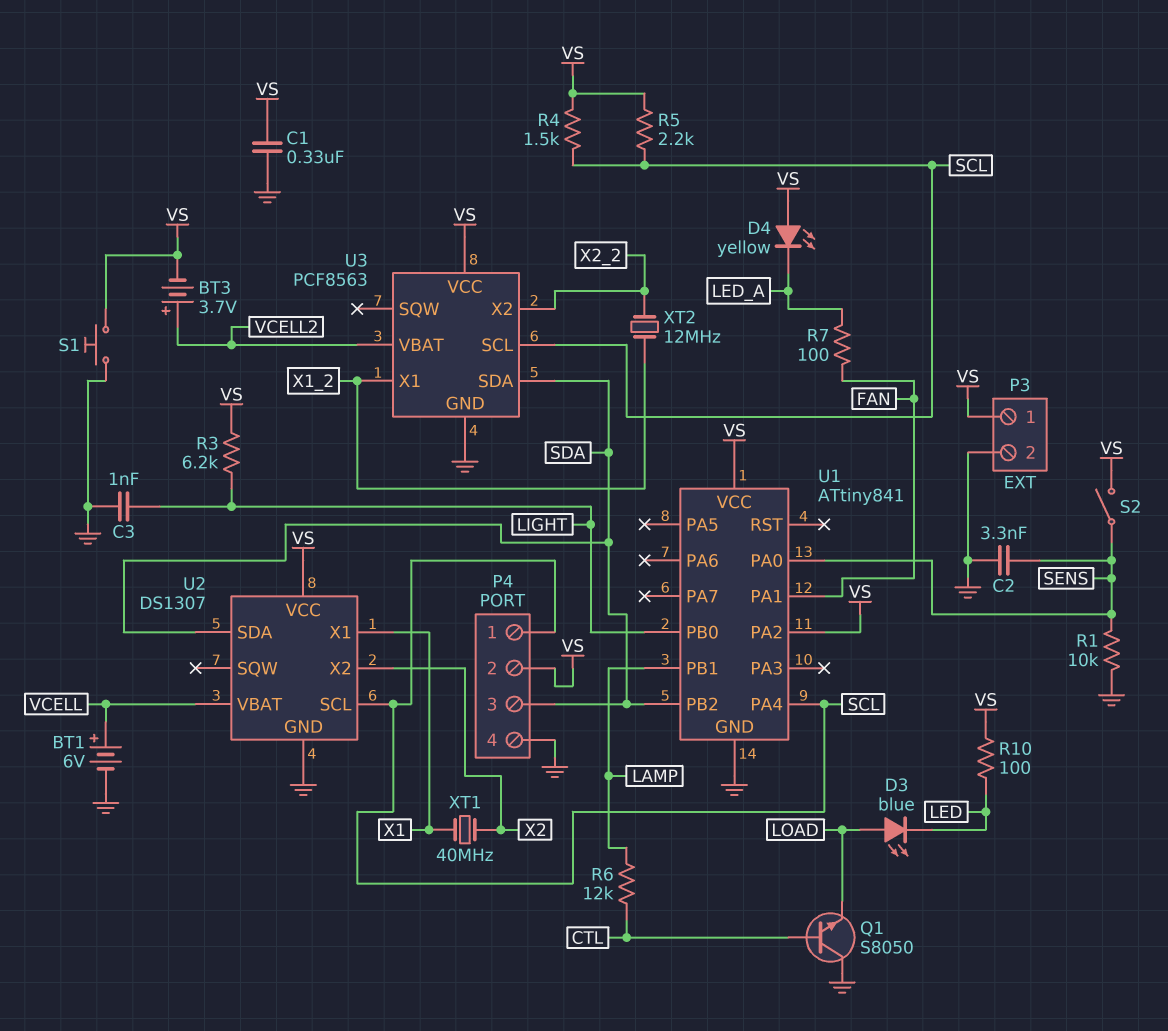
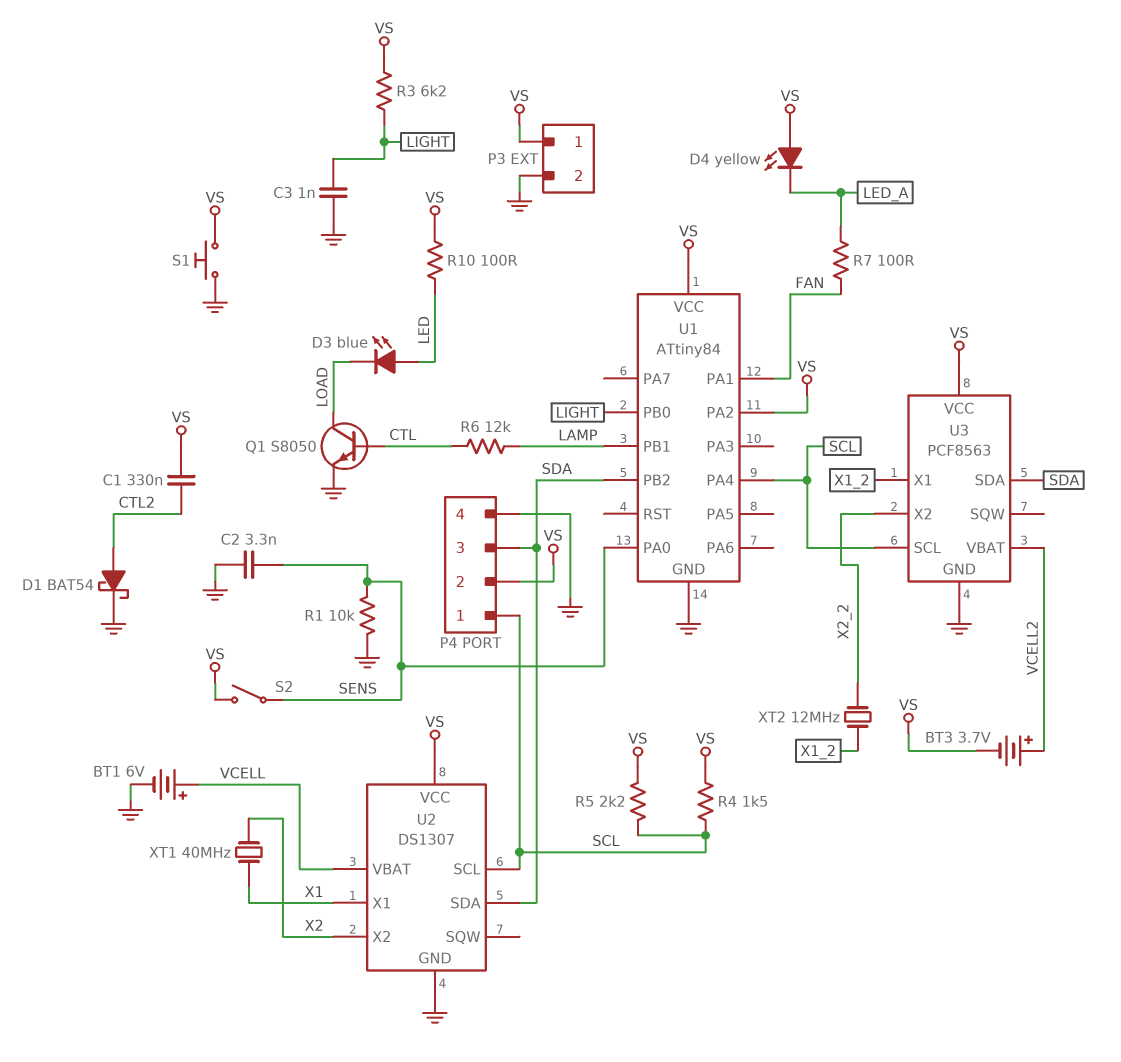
C1: 330nF (GND, VS) -> 330nF (CTL2, VS)
D1: none -> schottky BAT54 (A CTL2, K GND)
D3: LED blue (A LOAD, K LED) -> LED blue (A LED, K LOAD)
Q1: NPN S8050 (B CTL, C GND, E LOAD) -> NPN S8050 (B CTL, C LOAD, E GND)
U1: ATtiny841 -> ATtiny84

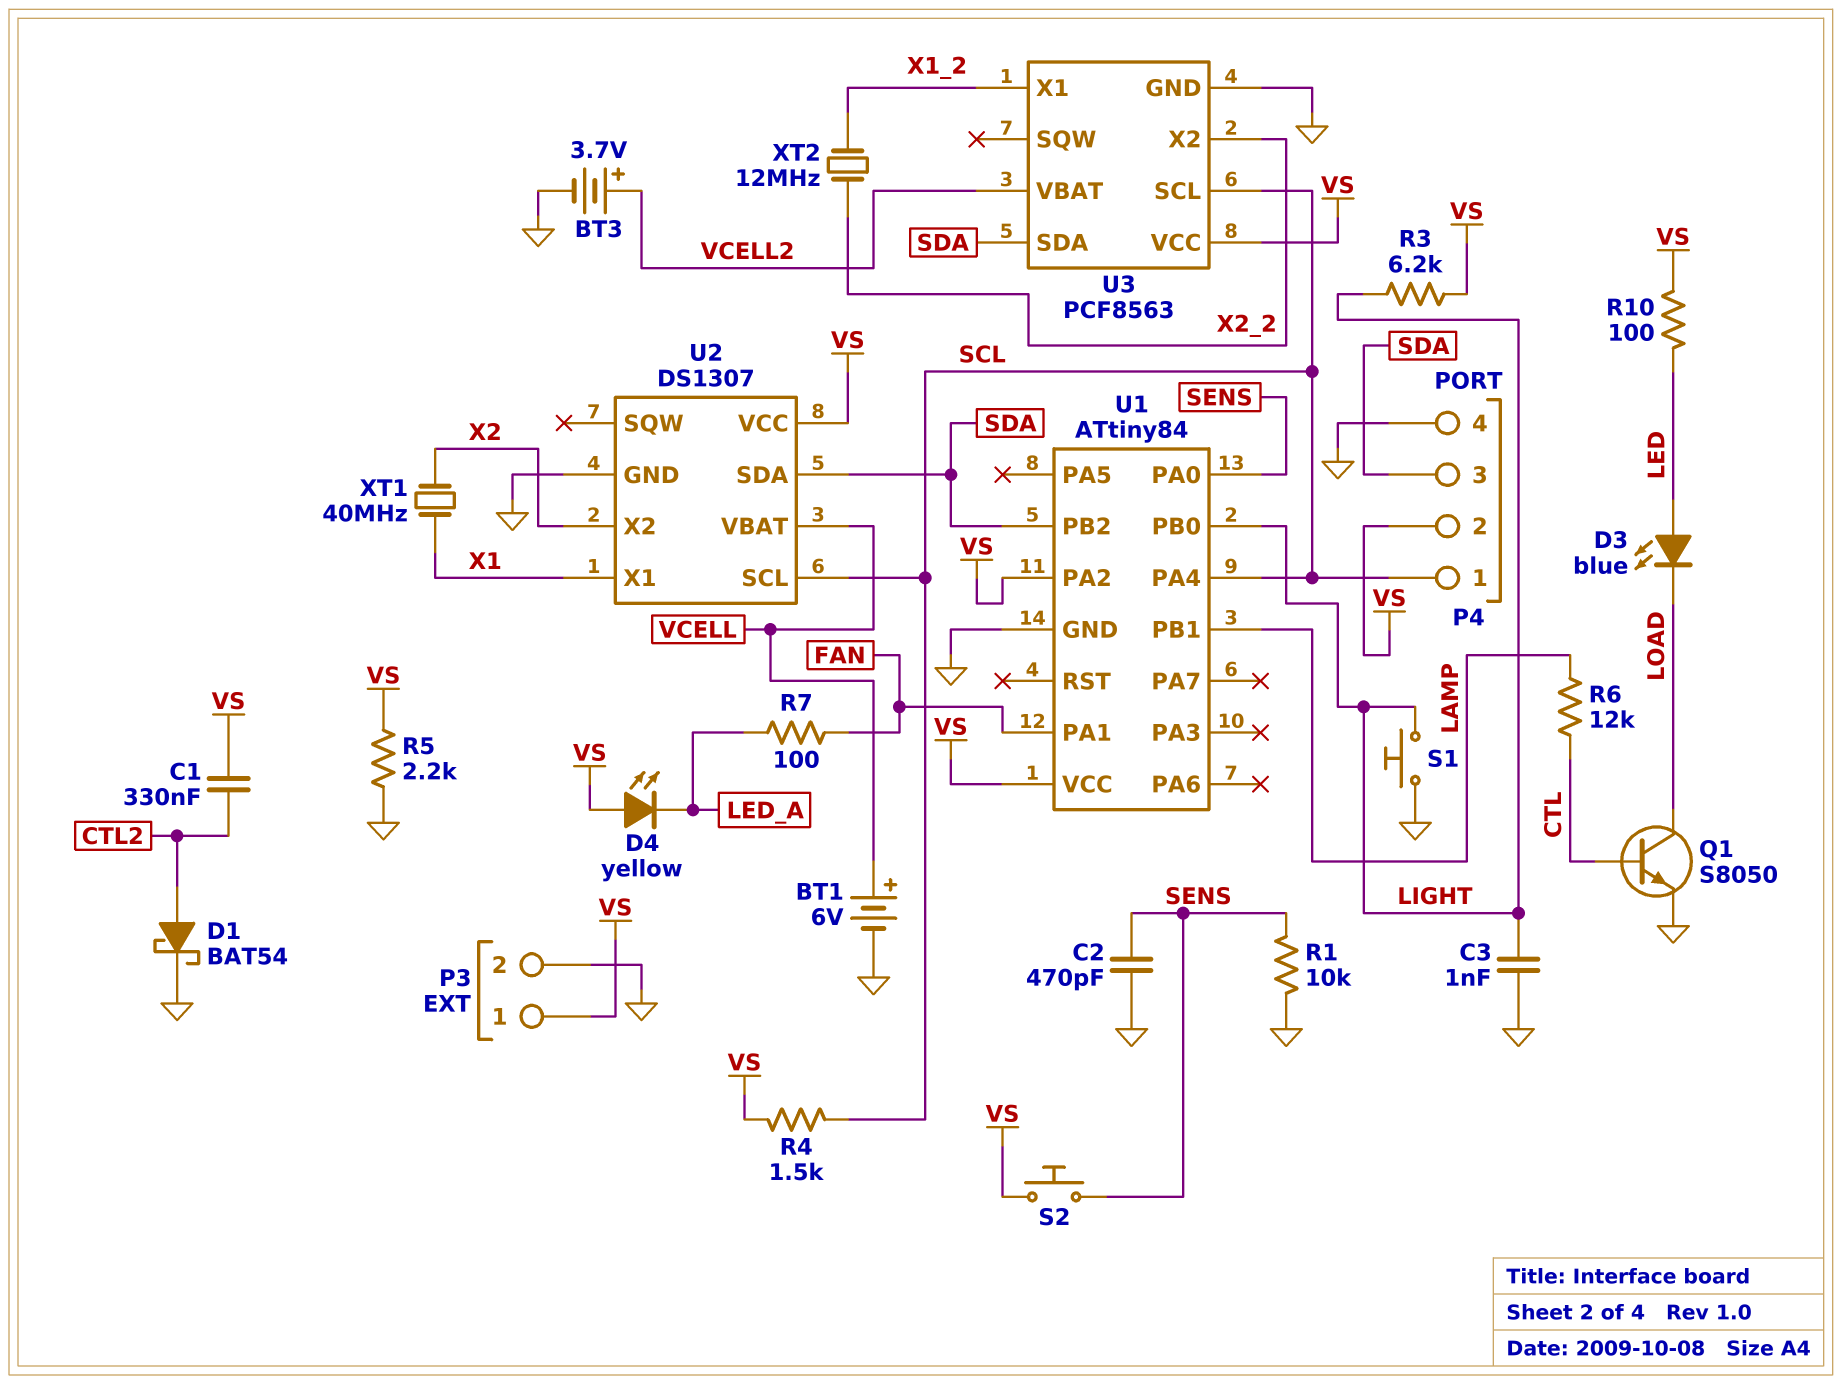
BT3: 3.7V (plus VCELL2, minus VS) -> 3.7V (plus VCELL2, minus GND)
C2: 3.3nF (GND, SENS) -> 470pF (GND, SENS)
R5: 2.2k (SCL, VS) -> 2.2k (GND, VS)
S1: button (GND, VS) -> button (GND, LIGHT)
S2: switch (SENS, VS) -> button (SENS, VS)

